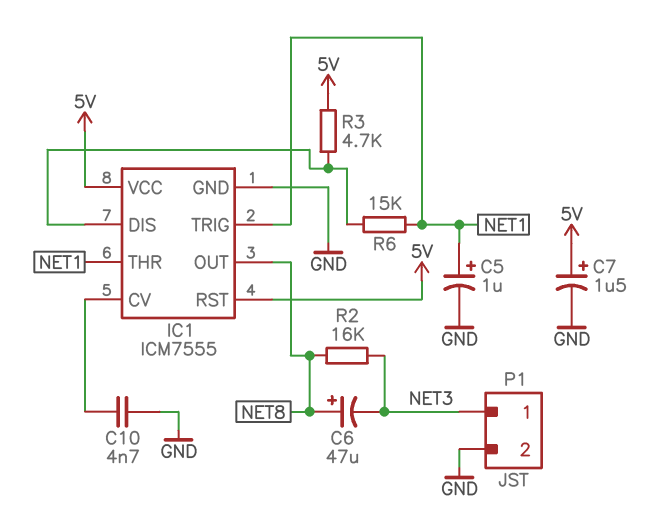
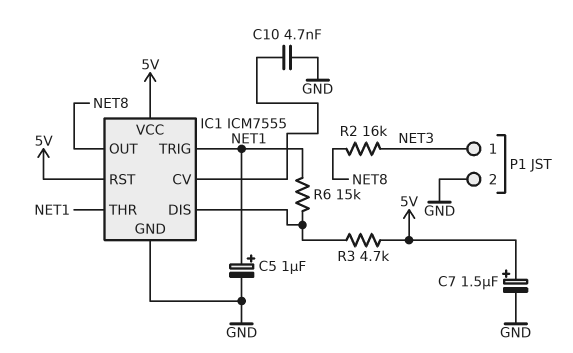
C6: 47uF (plus NET8, minus NET3) -> none

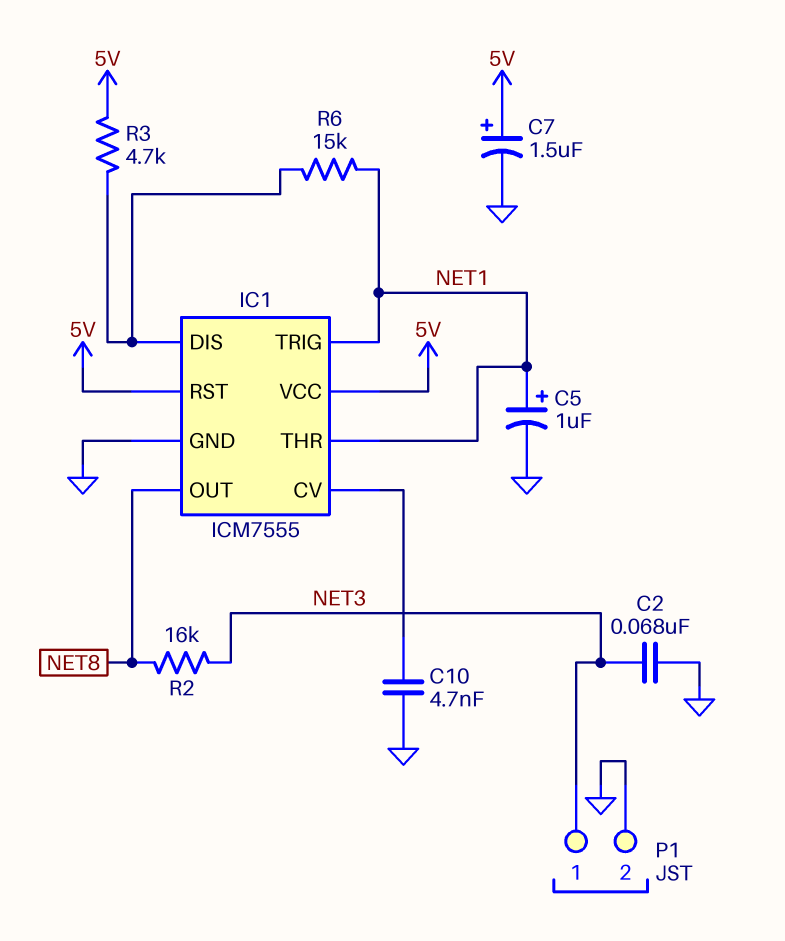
C2: none -> 68nF (GND, NET3)

